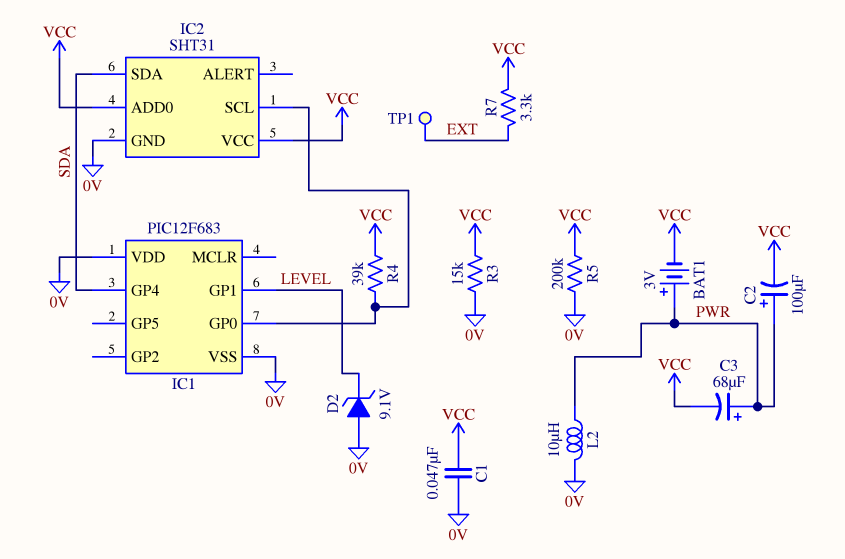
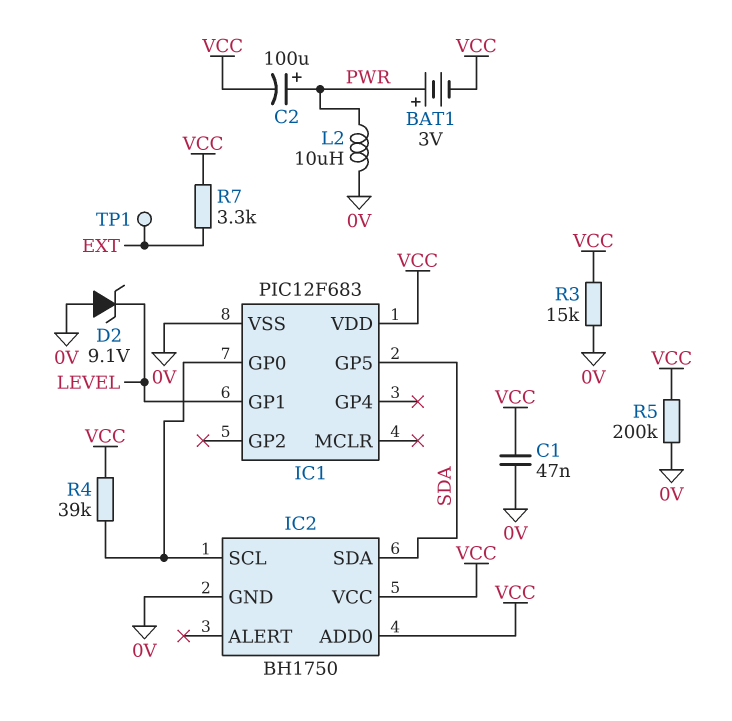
C3: 68uF (plus PWR, minus VCC) -> none
IC1 pin GP4: SDA -> none
IC1 pin GP5: none -> SDA
IC1 pin VDD: 0V -> VCC
IC2: SHT31 -> BH1750

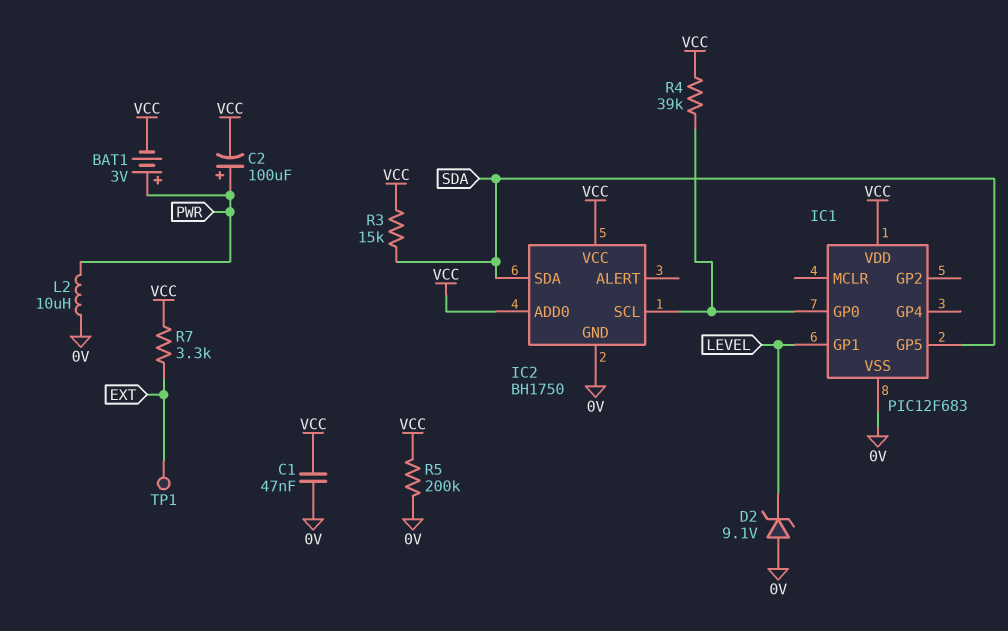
R3: 15k (0V, VCC) -> 15k (SDA, VCC)

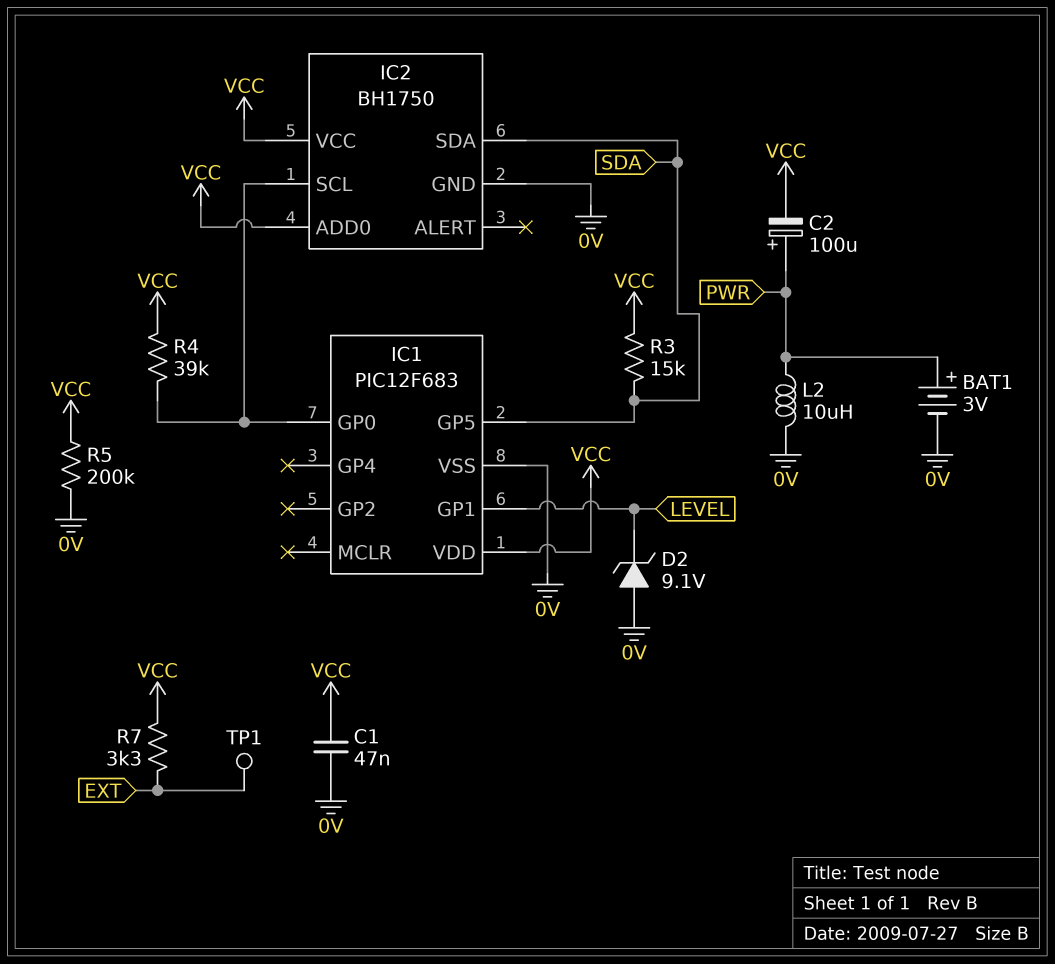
BAT1: 3V (plus PWR, minus VCC) -> 3V (plus PWR, minus 0V)

